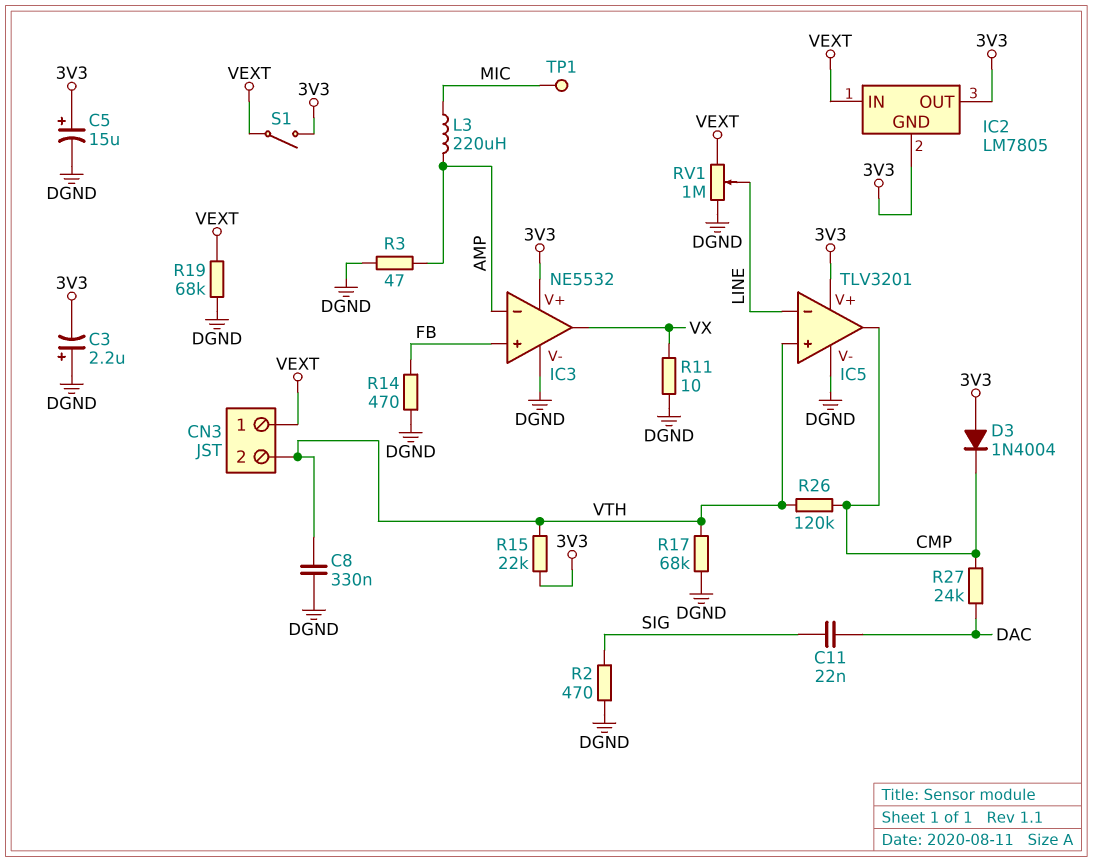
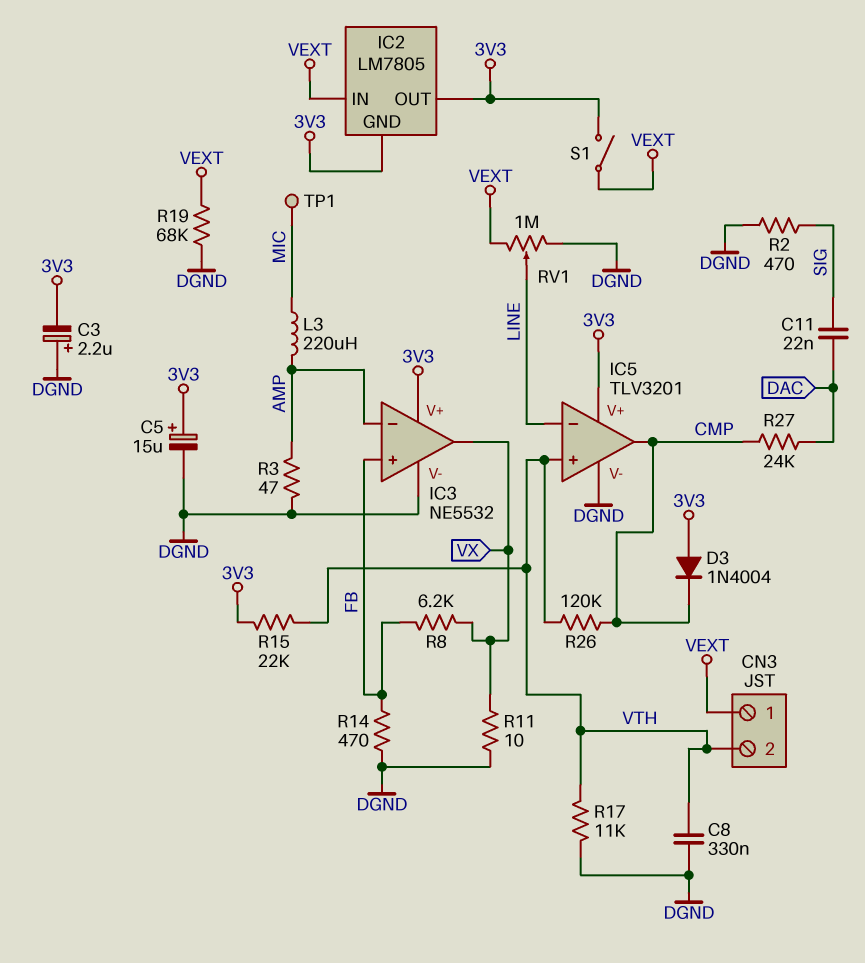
R8: none -> 6.2k (FB, VX)
R17: 68k (DGND, VTH) -> 11k (DGND, VTH)

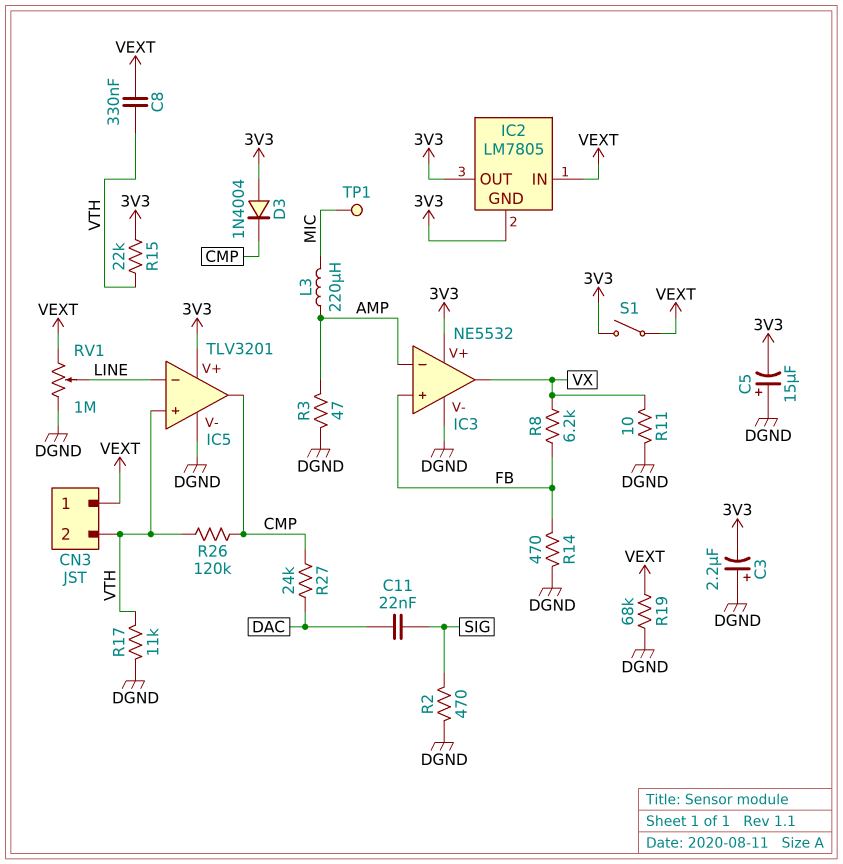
C5: 15uF (plus 3V3, minus DGND) -> 15uF (plus DGND, minus 3V3)
C8: 330nF (DGND, VTH) -> 330nF (VEXT, VTH)

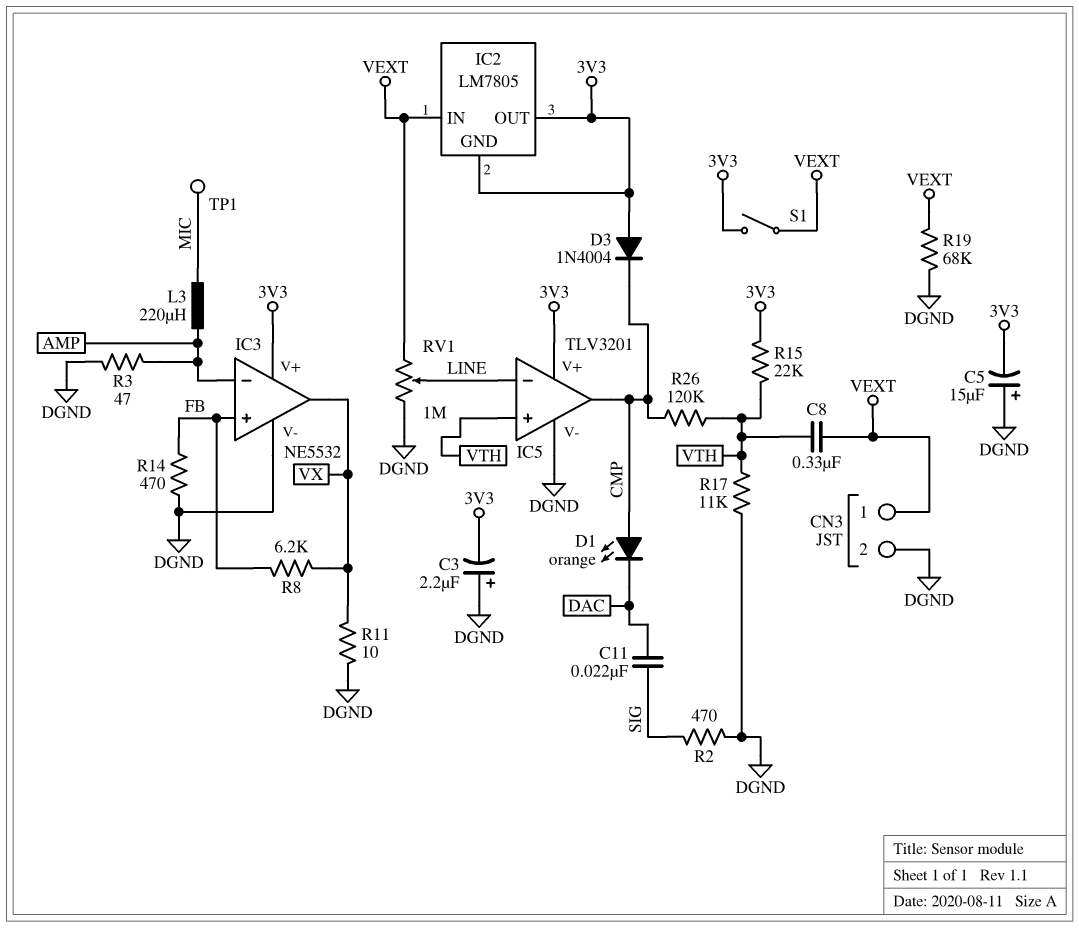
CN3 pin 2: VTH -> DGND
D1: none -> LED orange (A CMP, K DAC)
R27: 24k (CMP, DAC) -> none

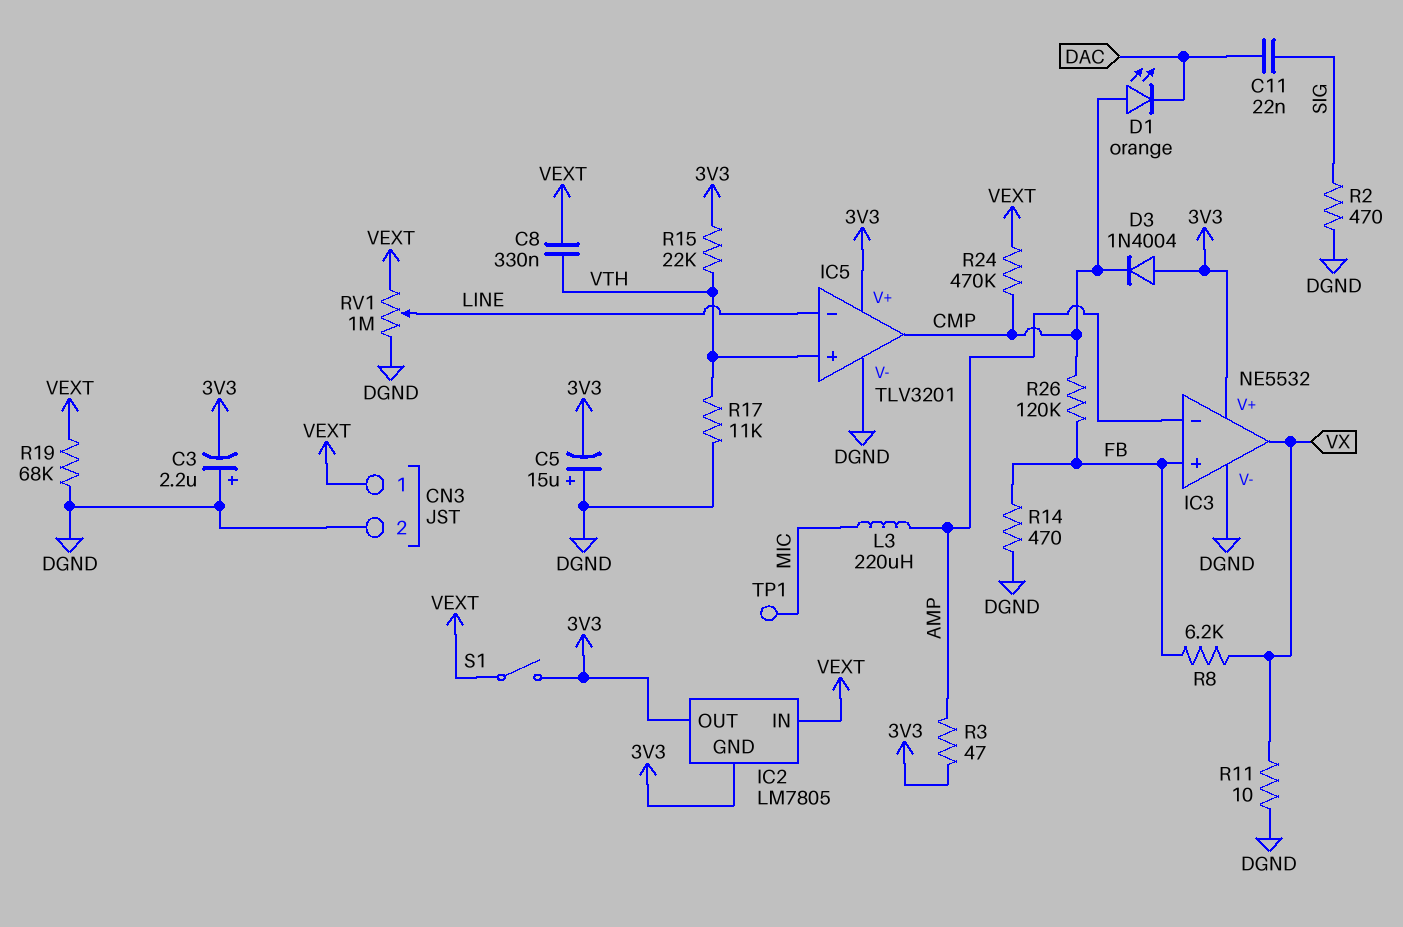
R3: 47 (AMP, DGND) -> 47 (3V3, AMP)
R24: none -> 470k (CMP, VEXT)
R26: 120k (CMP, VTH) -> 120k (CMP, FB)

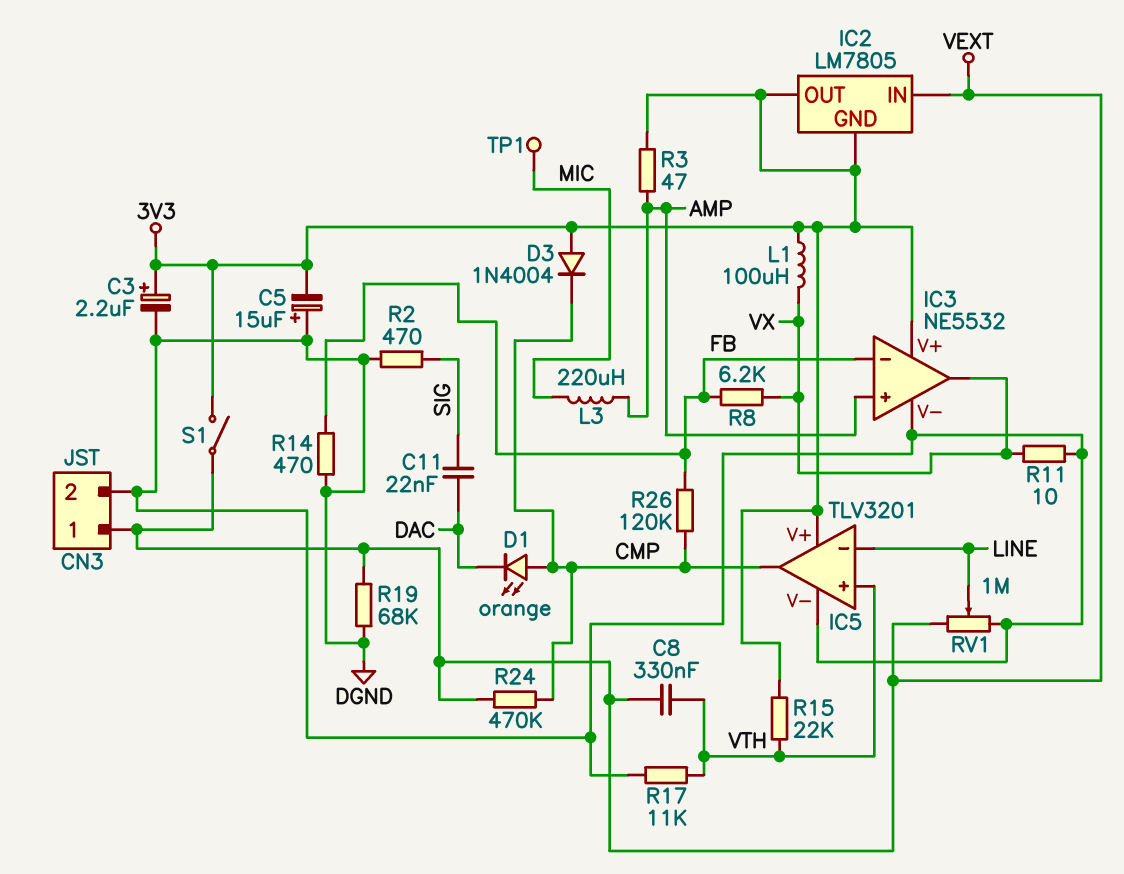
C3: 2.2uF (plus DGND, minus 3V3) -> 2.2uF (plus 3V3, minus DGND)
IC3 pin in+: FB -> AMP
IC3 pin in-: AMP -> FB
L1: none -> 100uH (3V3, VX)

